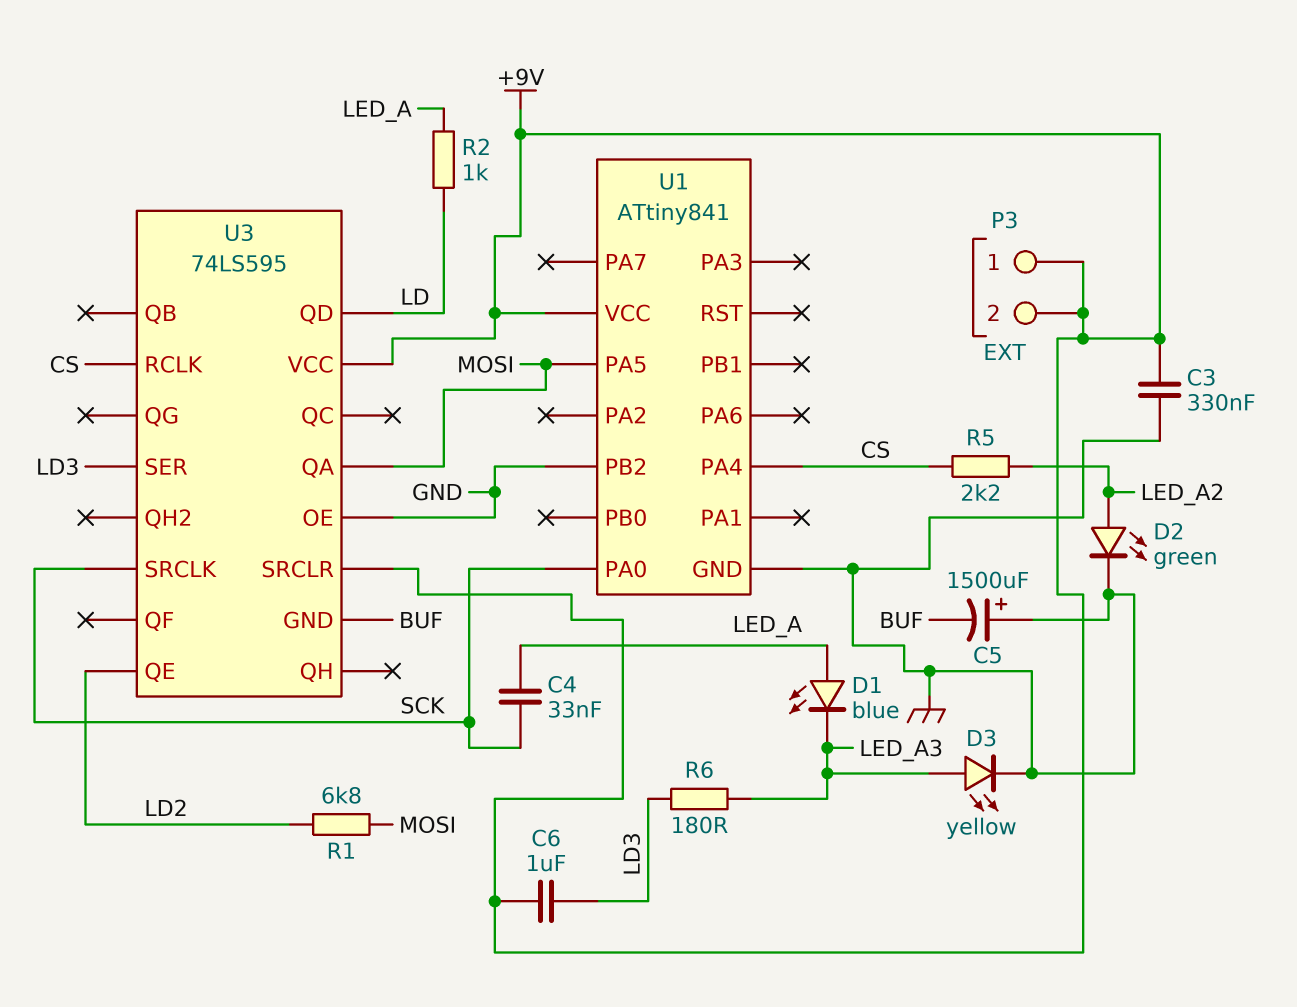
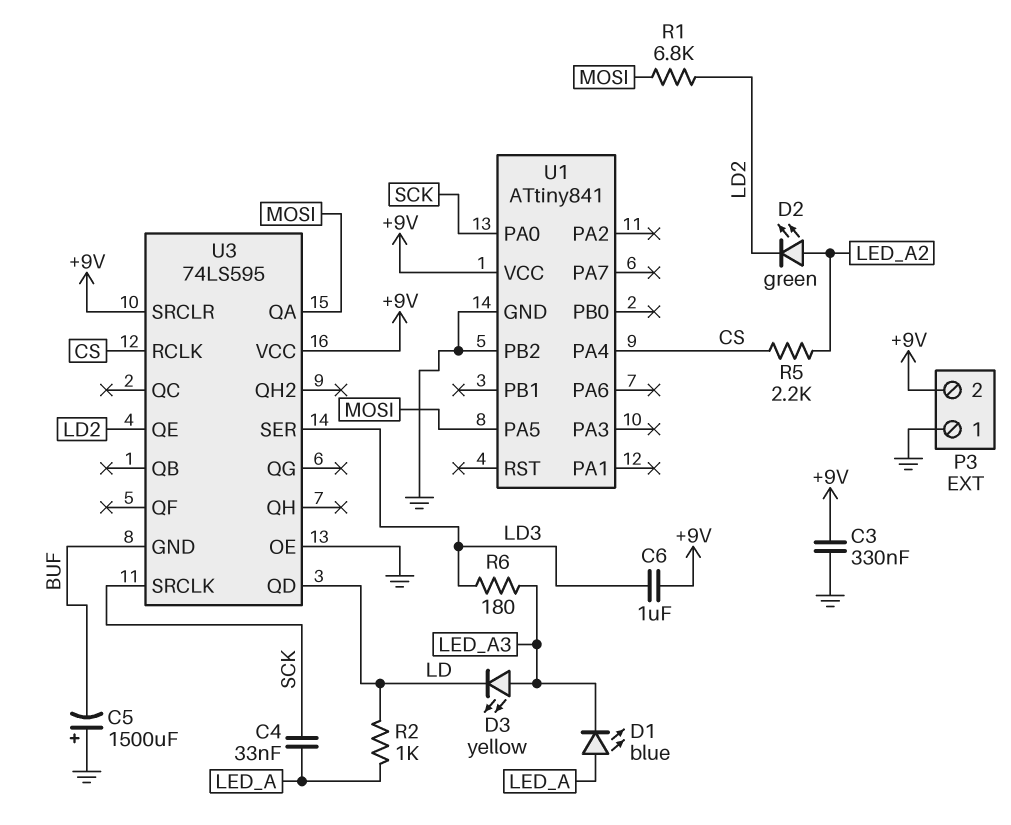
D2: LED green (A LED_A2, K GND) -> LED green (A LED_A2, K LD2)
D3: LED yellow (A LED_A3, K GND) -> LED yellow (A LED_A3, K LD)
P3 pin 1: +9V -> GND

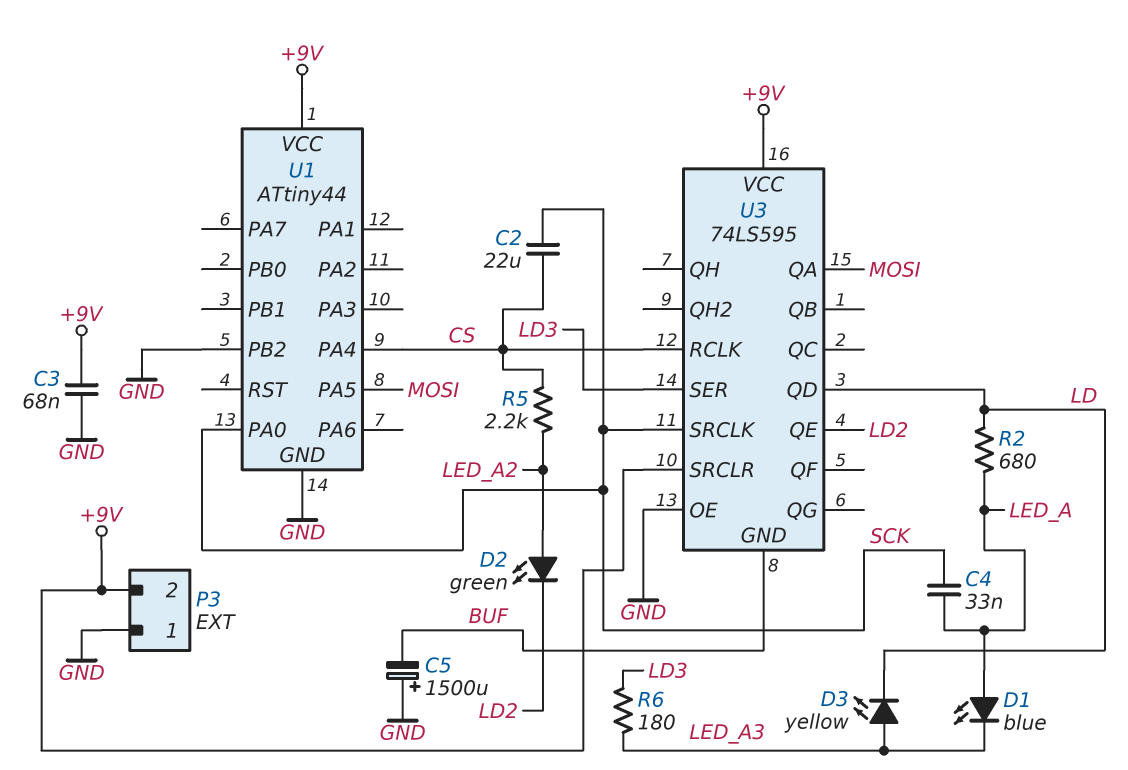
C2: none -> 22uF (CS, SCK)
C3: 330nF (+9V, GND) -> 68nF (+9V, GND)
C6: 1uF (+9V, LD3) -> none
R1: 6.8k (LD2, MOSI) -> none
R2: 1k (LD, LED_A) -> 680 (LD, LED_A)
U1: ATtiny841 -> ATtiny44

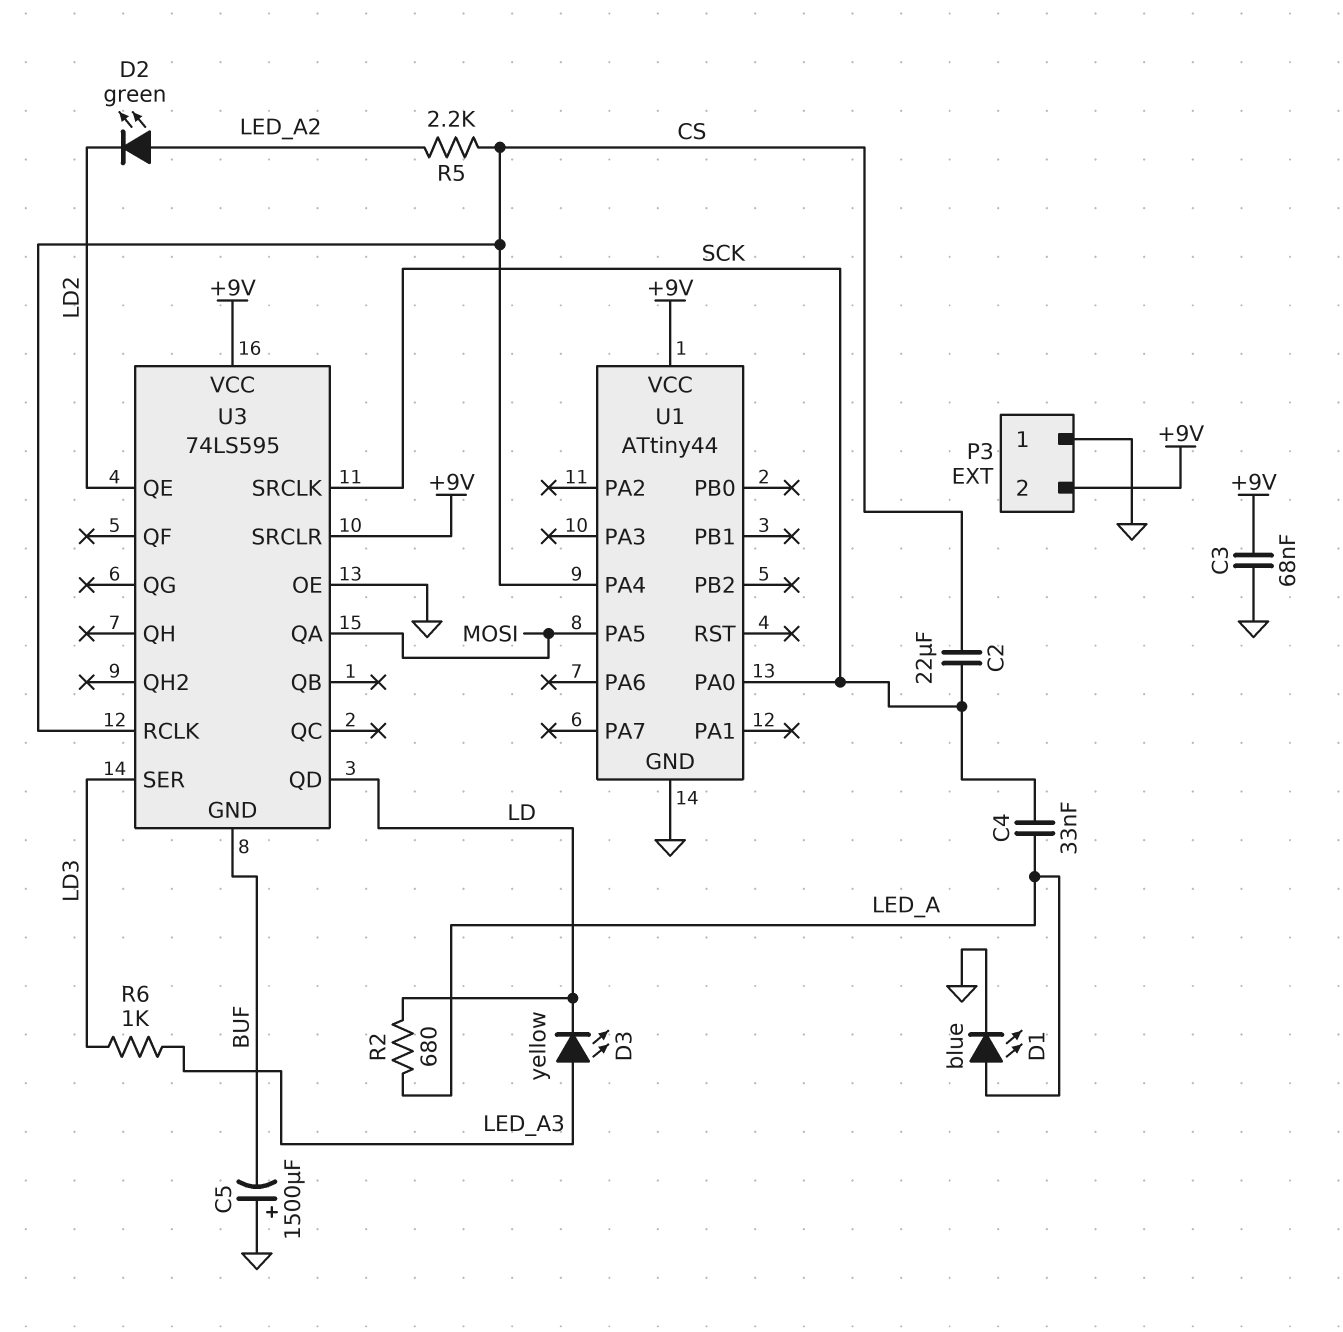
D1: LED blue (A LED_A, K LED_A3) -> LED blue (A LED_A, K GND)
R6: 180 (LD3, LED_A3) -> 1k (LD3, LED_A3)
U1 pin PB2: GND -> none

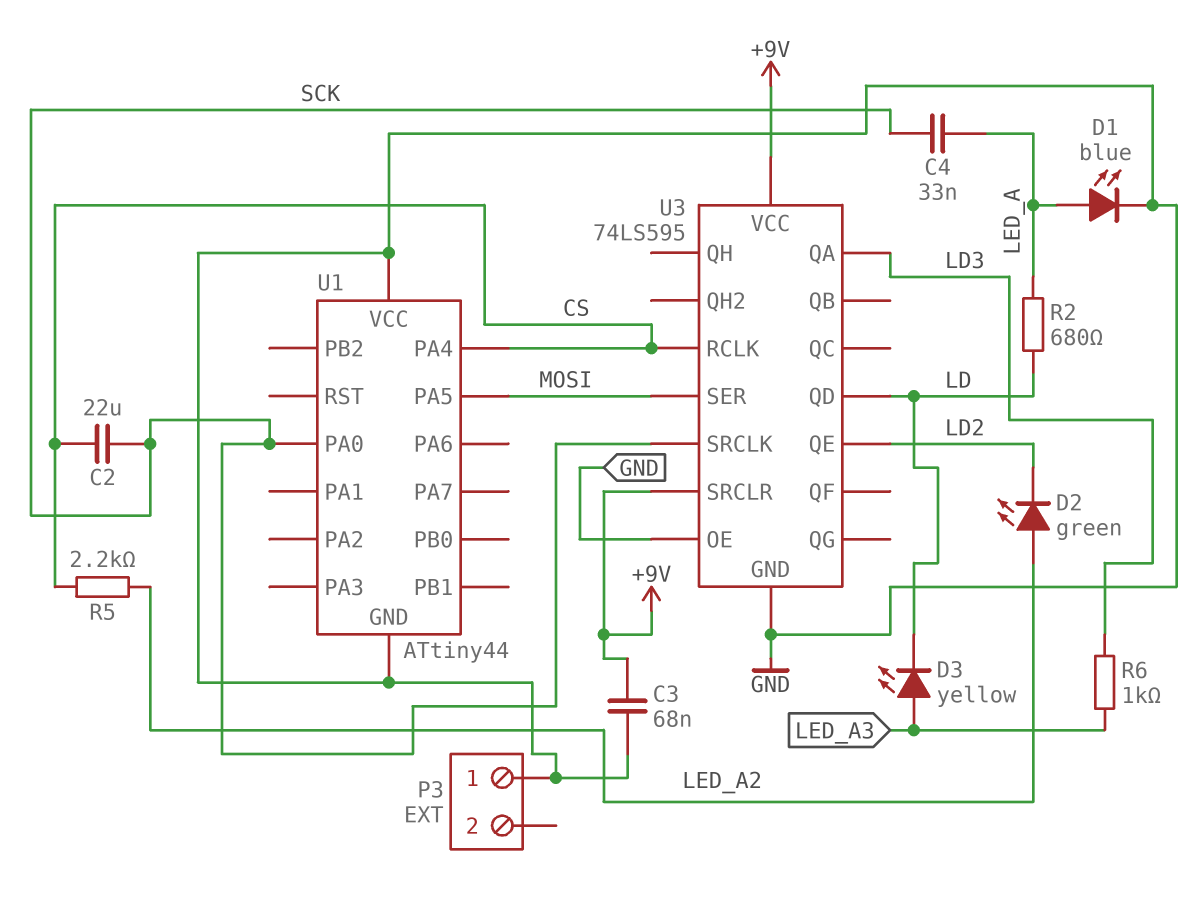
C5: 1500uF (plus GND, minus BUF) -> none
P3 pin 2: +9V -> none
U1 pin VCC: +9V -> GND
U3 pin GND: BUF -> GND
U3 pin QA: MOSI -> LD3
U3 pin SER: LD3 -> MOSI

